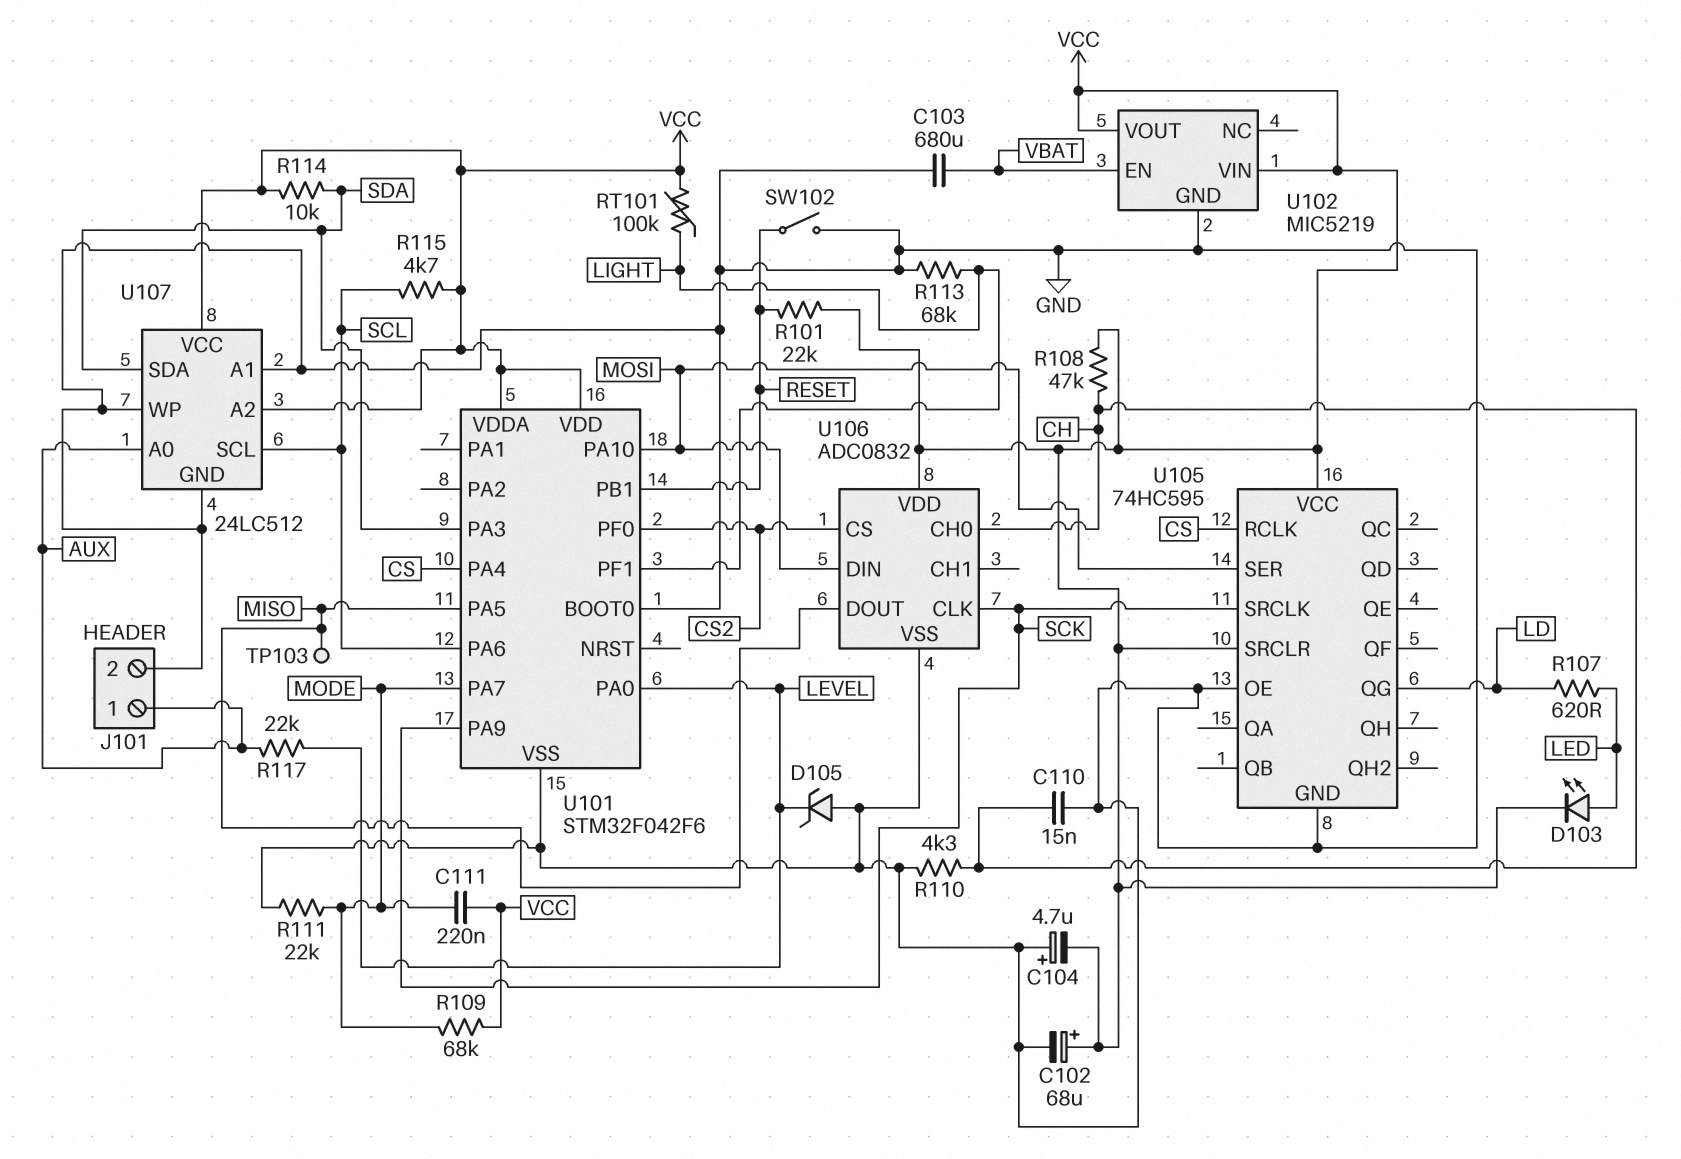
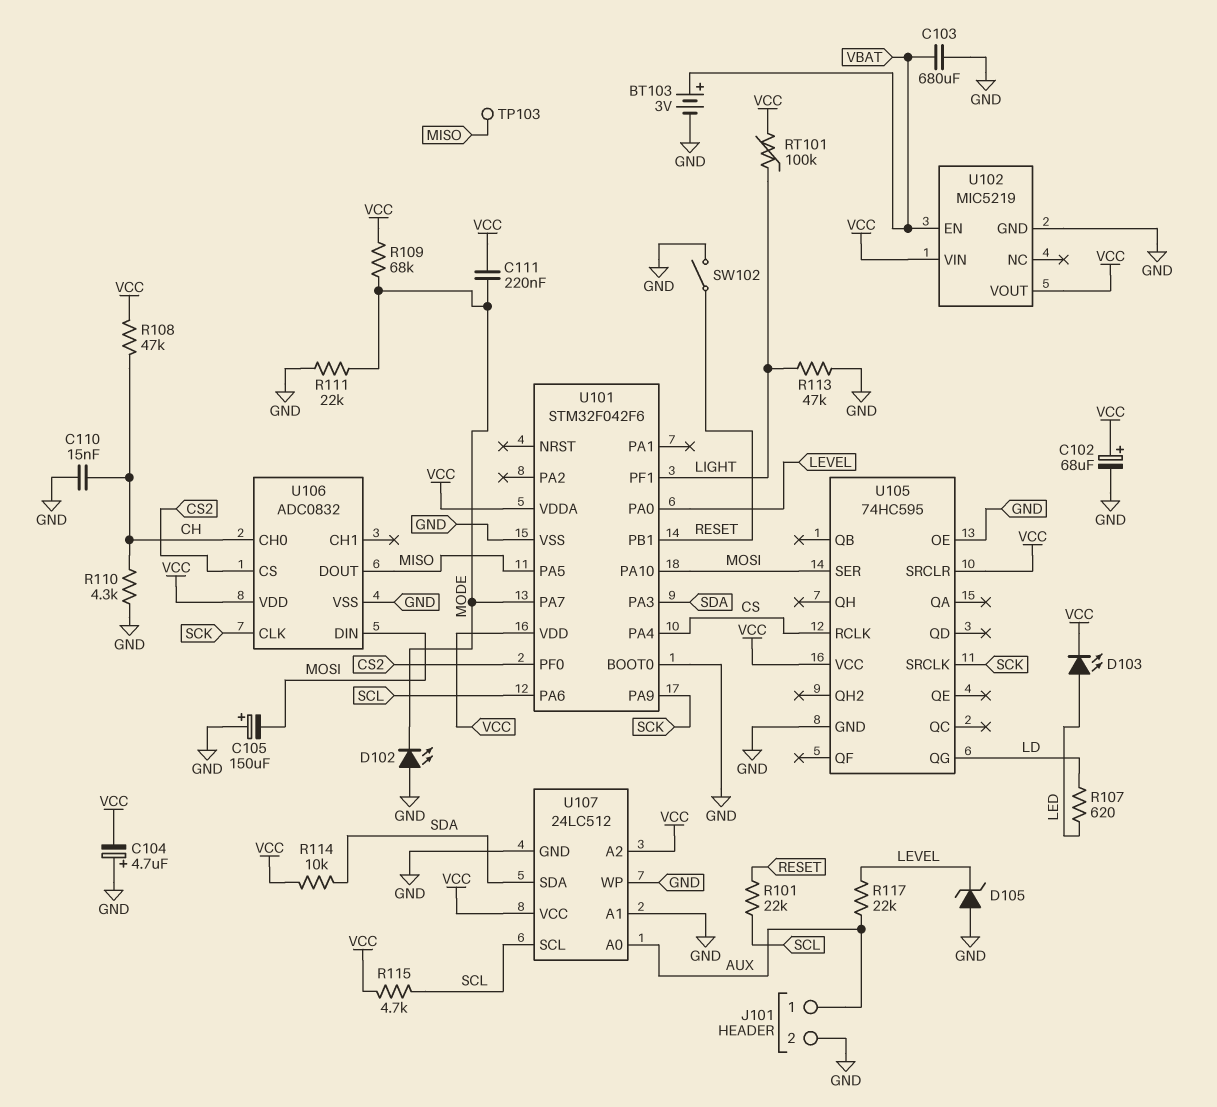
BT103: none -> 3V (plus VBAT, minus GND)
C105: none -> 150uF (plus GND, minus MOSI)
D102: none -> LED (A GND, K MODE)
R101: 22k (RESET, VCC) -> 22k (RESET, SCL)
R113: 68k (GND, LIGHT) -> 47k (GND, LIGHT)

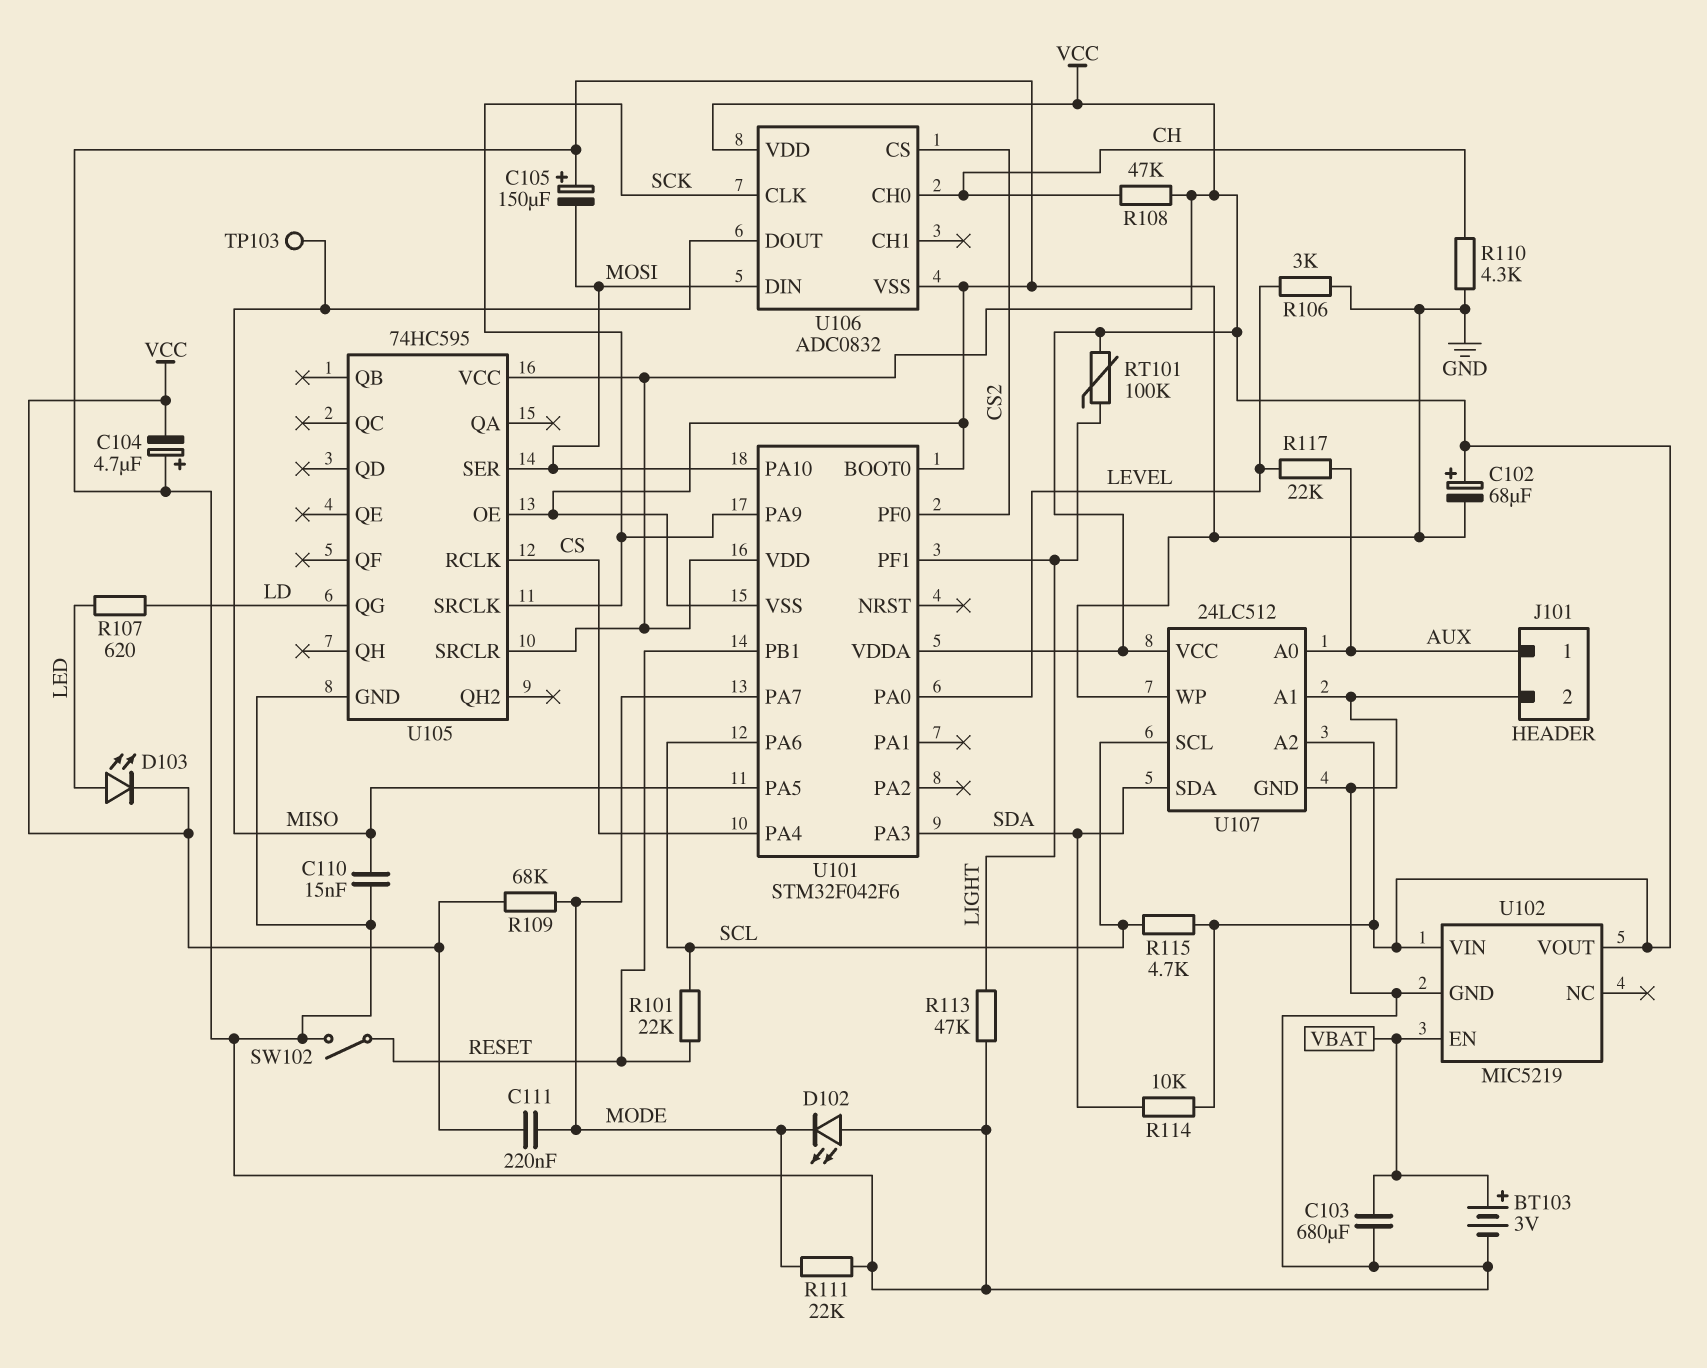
C110: 15nF (CH, GND) -> 15nF (GND, MISO)
D105: zener (A GND, K LEVEL) -> none
R106: none -> 3k (GND, LEVEL)

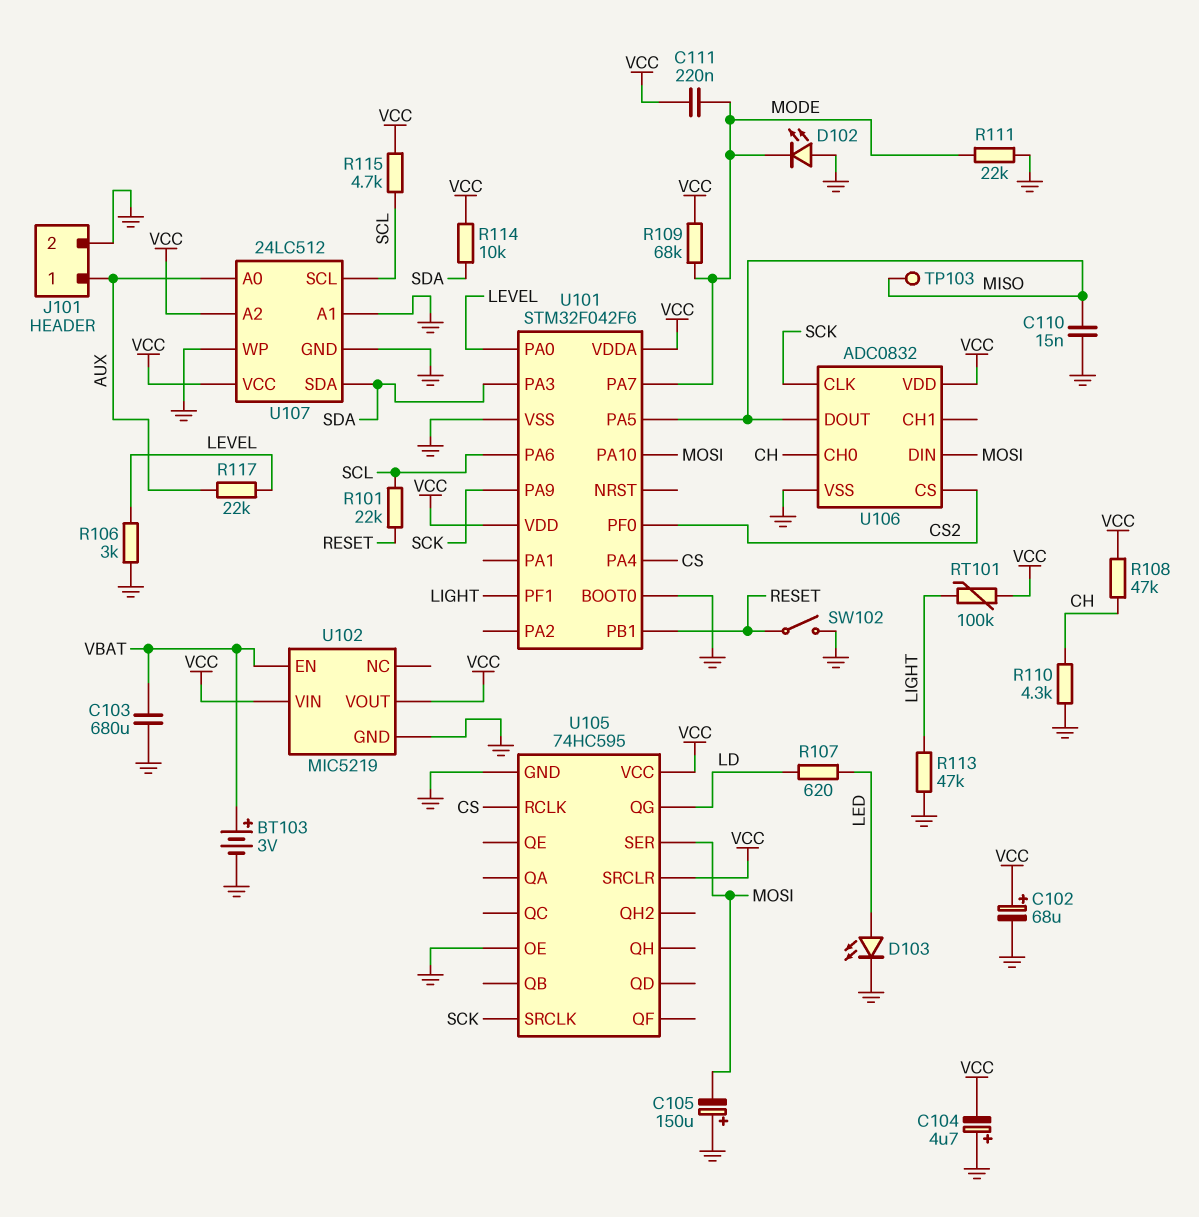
D103: LED (A LED, K VCC) -> LED (A LED, K GND)

